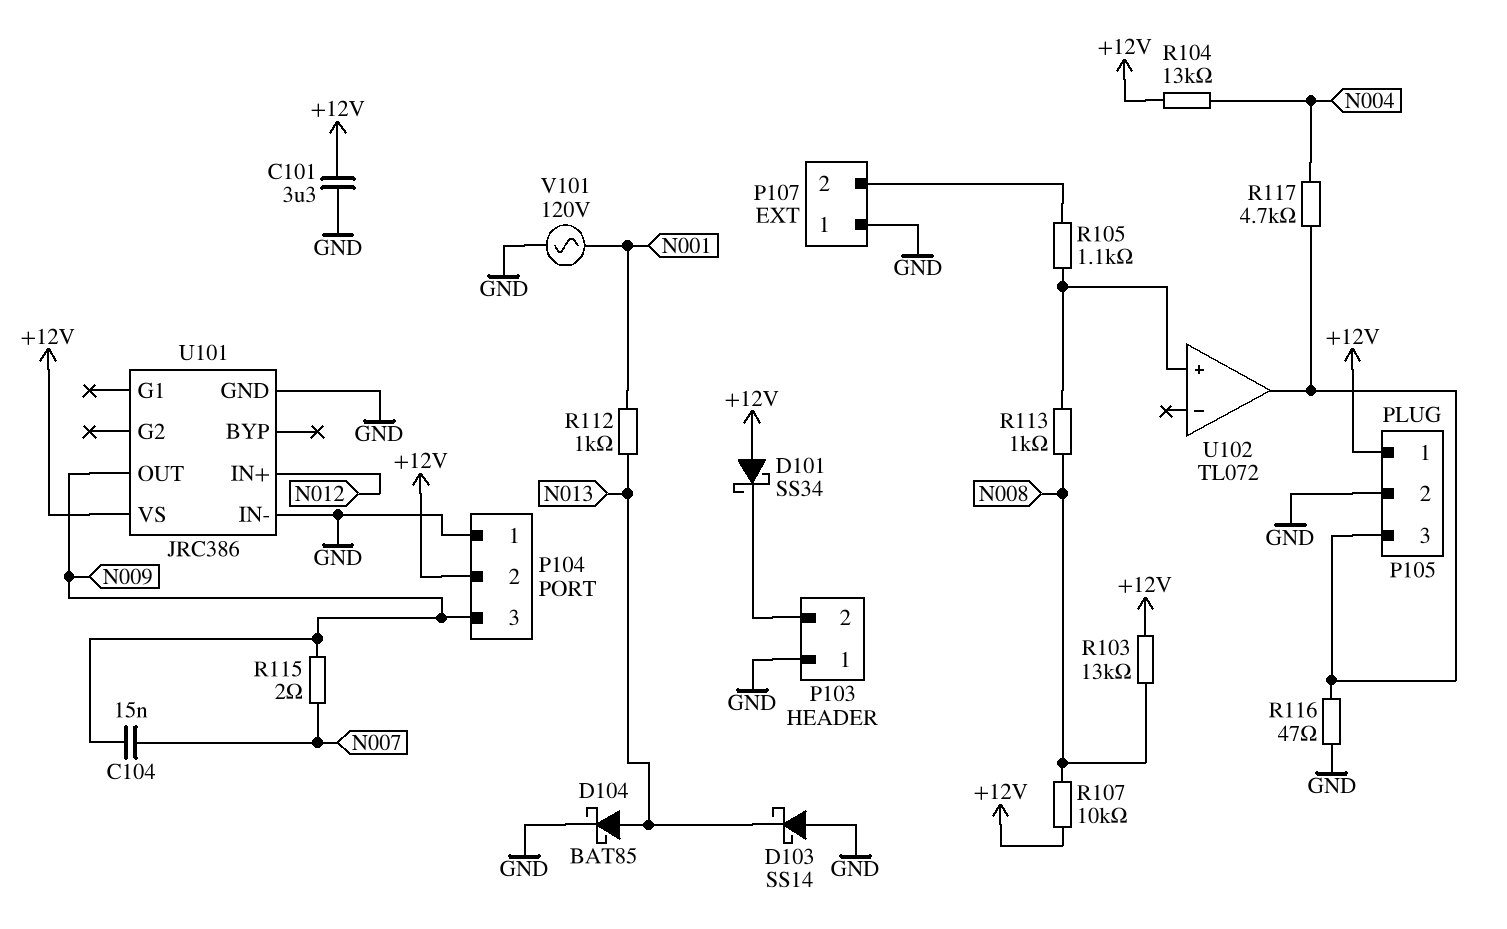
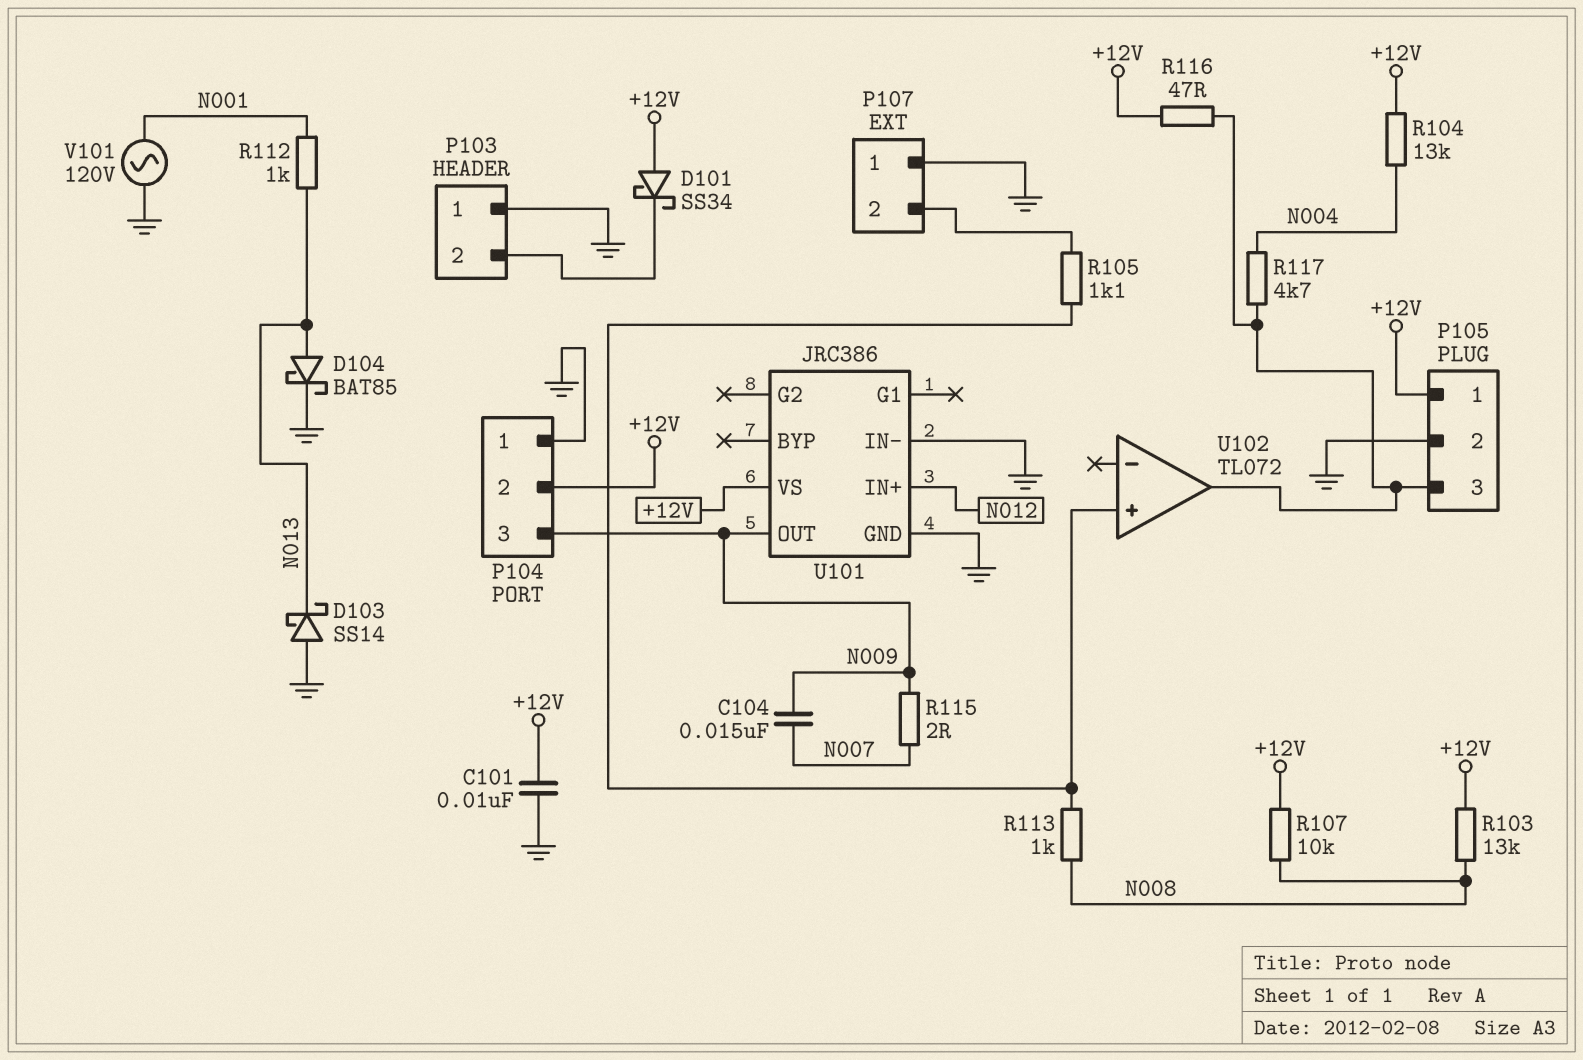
C101: 3.3uF (+12V, GND) -> 10nF (+12V, GND)
R116: 47 (GND, P105/3) -> 47 (+12V, P105/3)

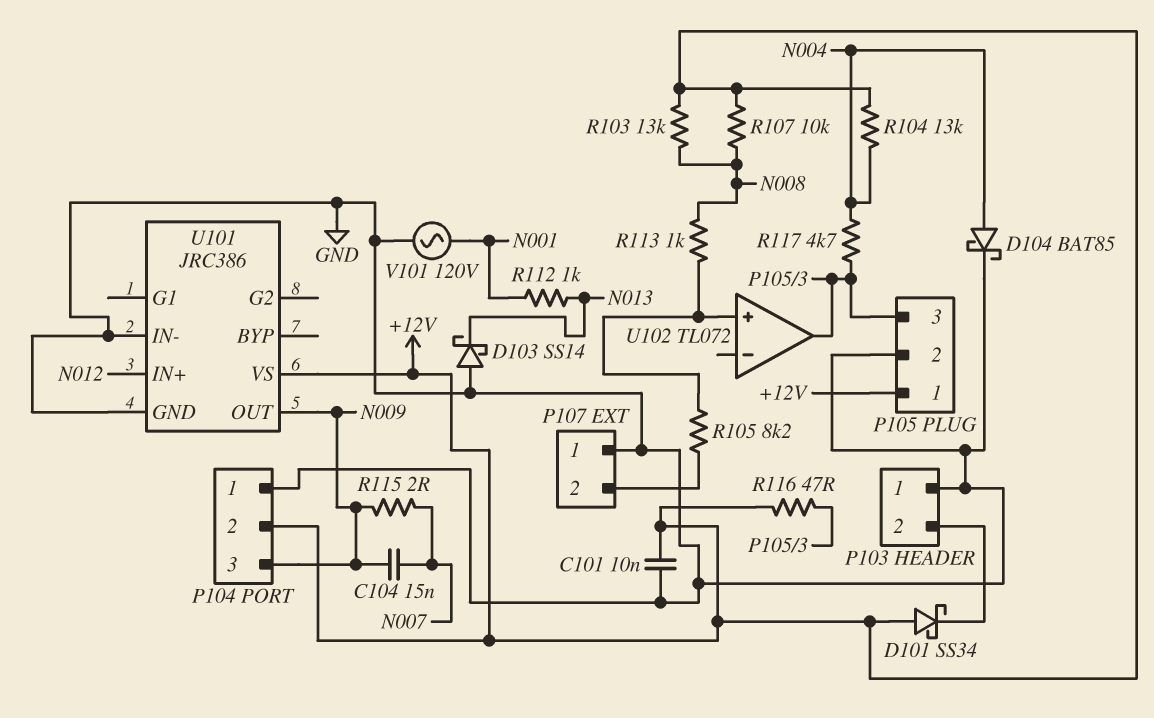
D104: schottky BAT85 (A N013, K GND) -> schottky BAT85 (A N004, K GND)
R105: 1.1k (P107/2, U102/in+) -> 8.2k (P107/2, U102/in+)

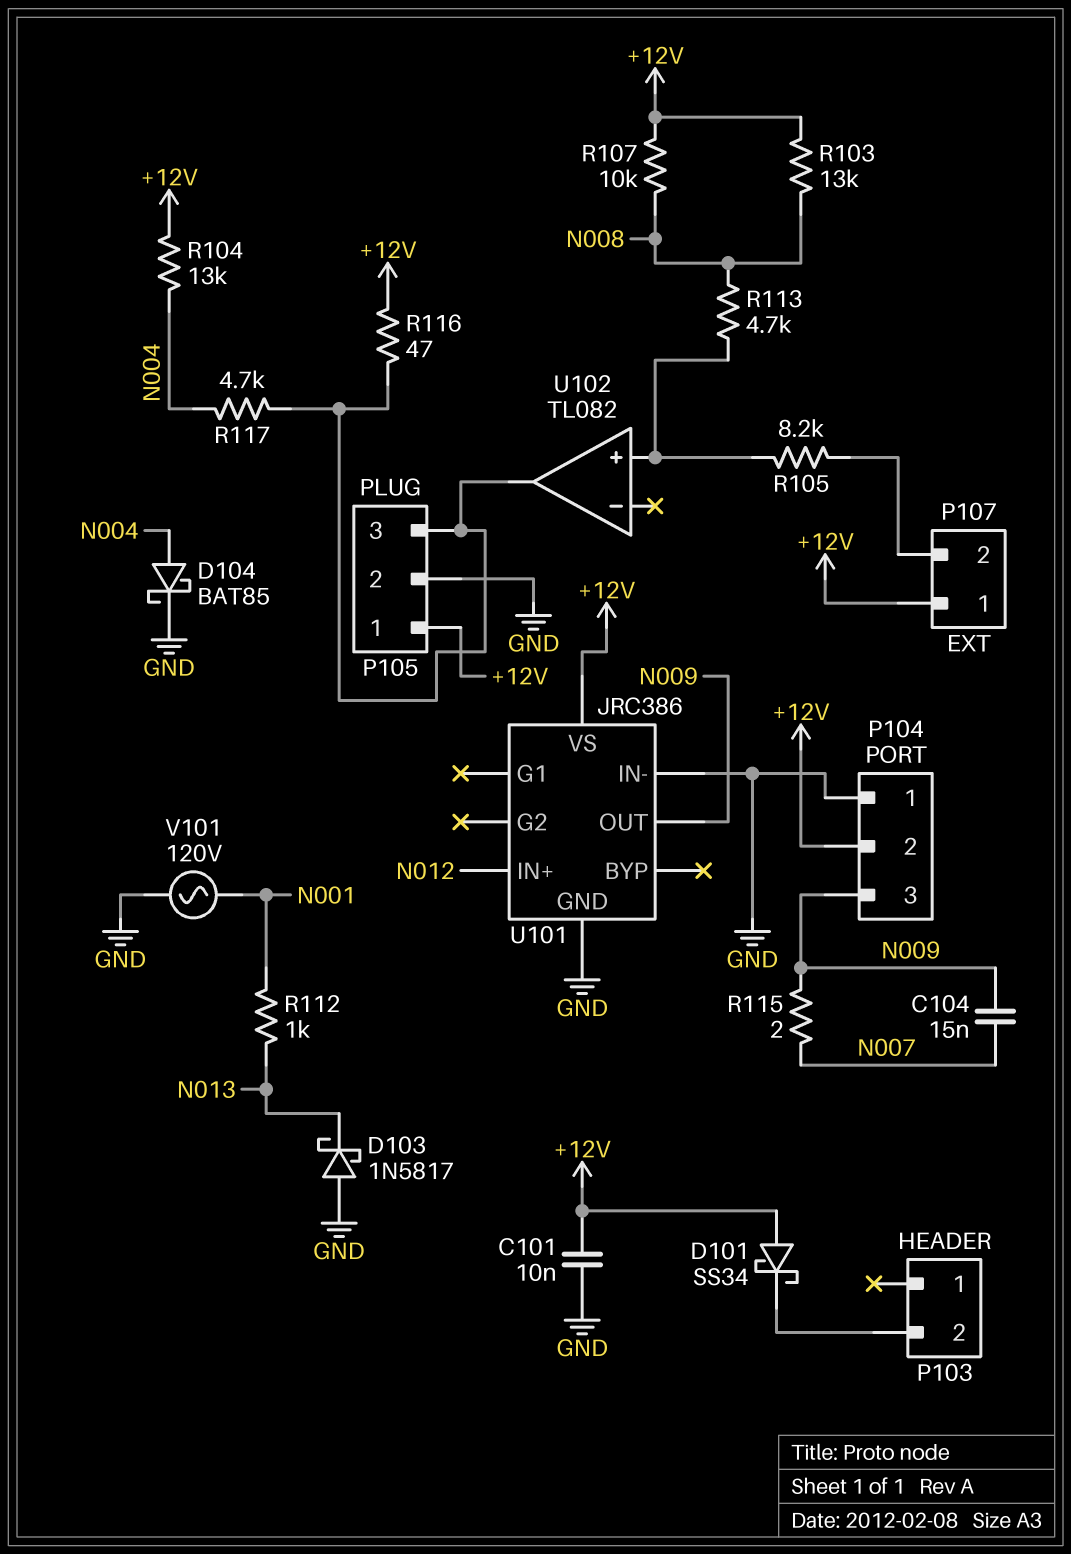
D103: schottky SS14 (A GND, K N013) -> schottky 1N5817 (A GND, K N013)
P103 pin 1: GND -> none
P107 pin 1: GND -> +12V
R113: 1k (N008, U102/in+) -> 4.7k (N008, U102/in+)
U102: TL072 -> TL082

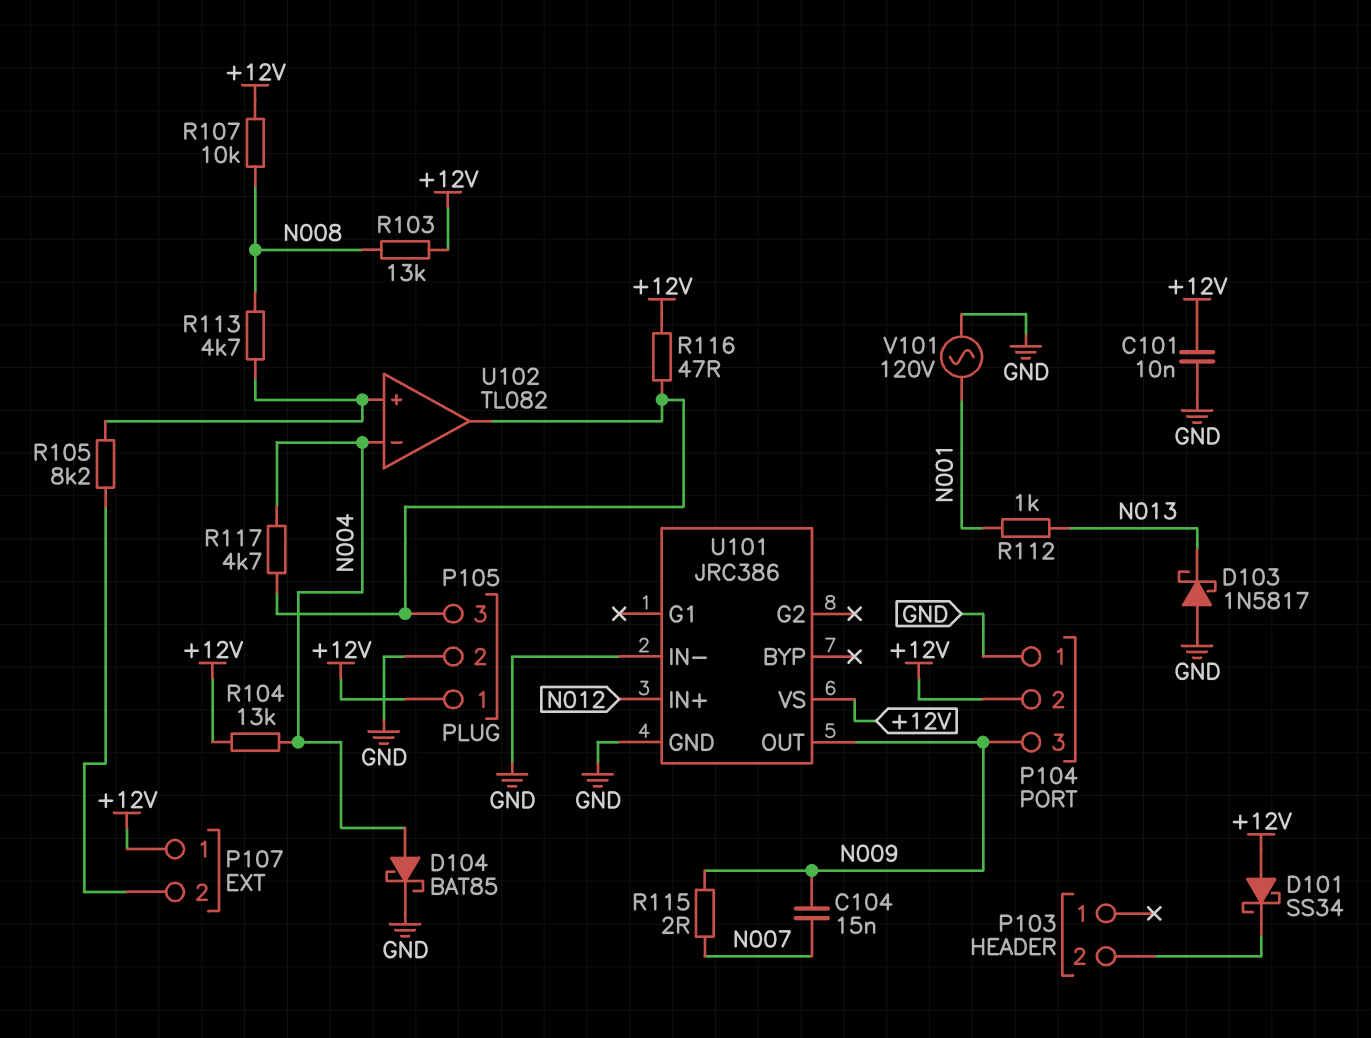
U102 pin in-: none -> N004

